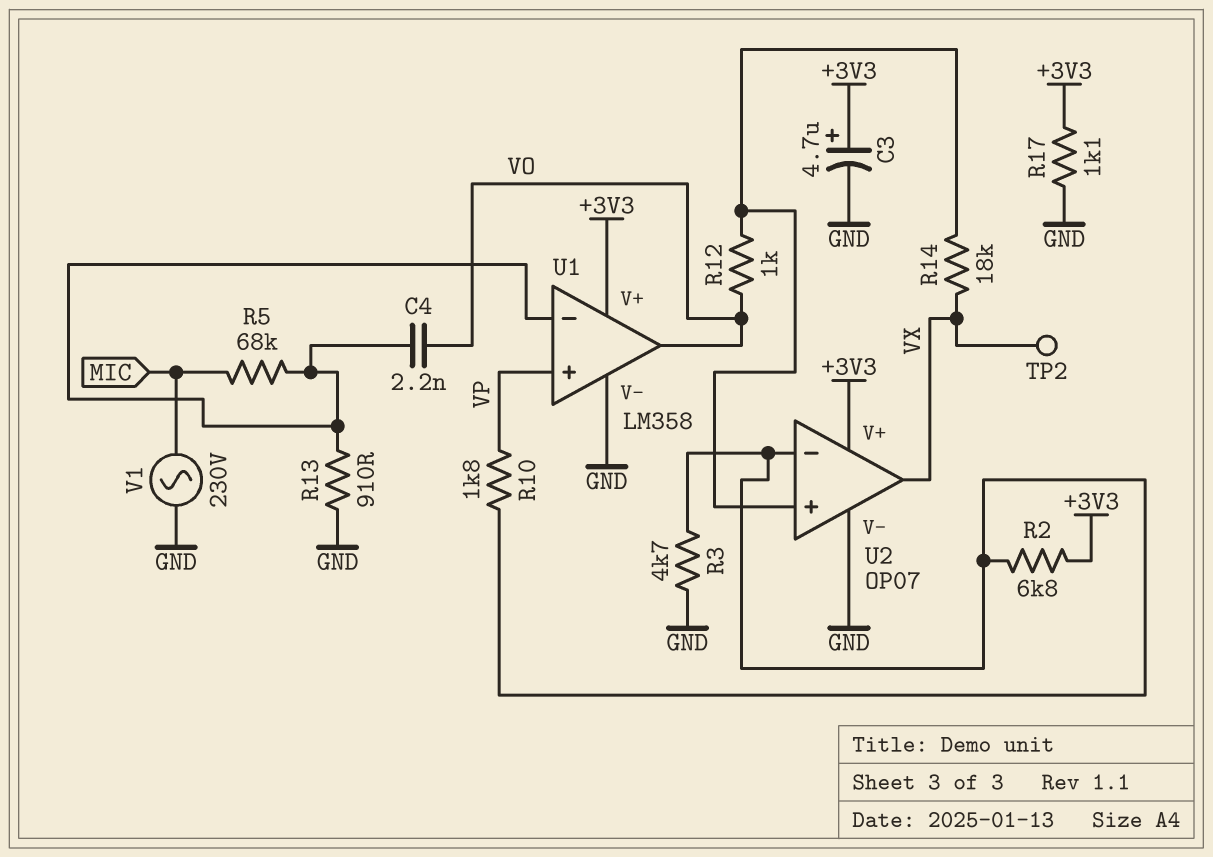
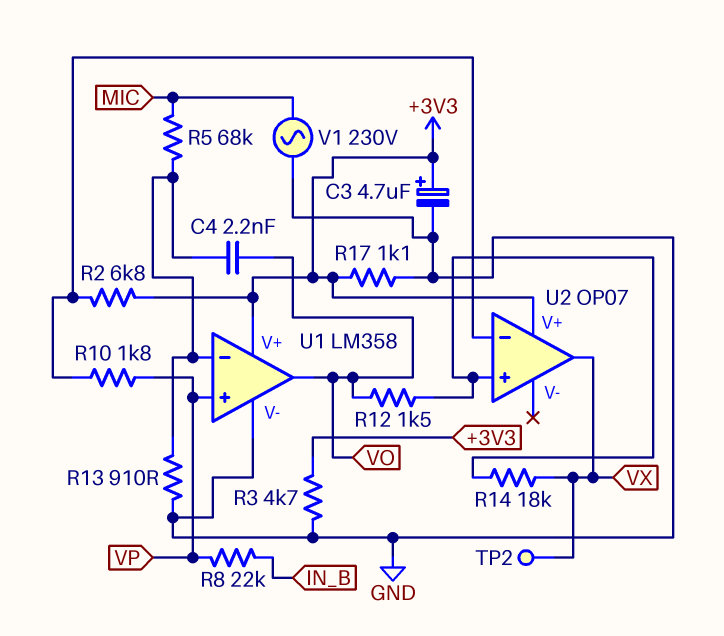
R3: 4.7k (GND, U2/in-) -> 4.7k (+3V3, GND)
R8: none -> 22k (IN_B, VP)
R12: 1k (U2/in+, VO) -> 1.5k (U2/in+, VO)
U2 pin V-: GND -> none

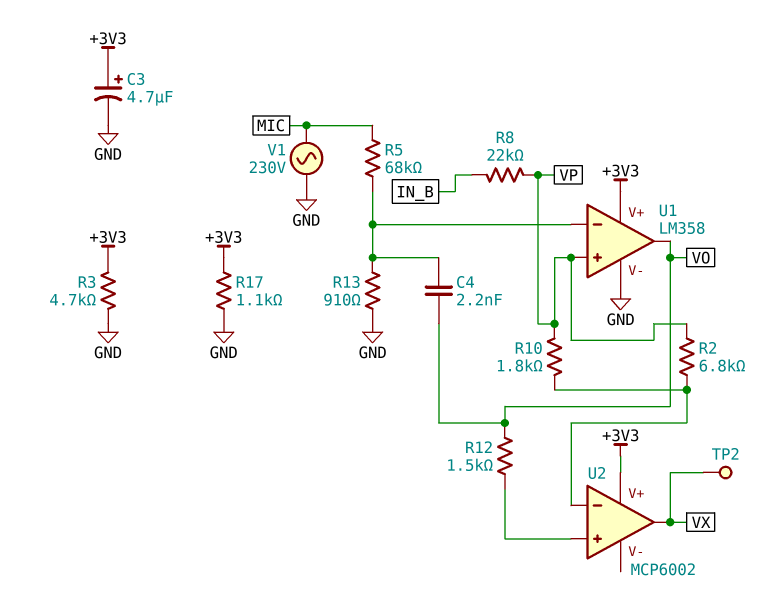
R2: 6.8k (+3V3, U2/in-) -> 6.8k (U2/in-, VP)
R14: 18k (U2/in+, VX) -> none
U2: OP07 -> MCP6002

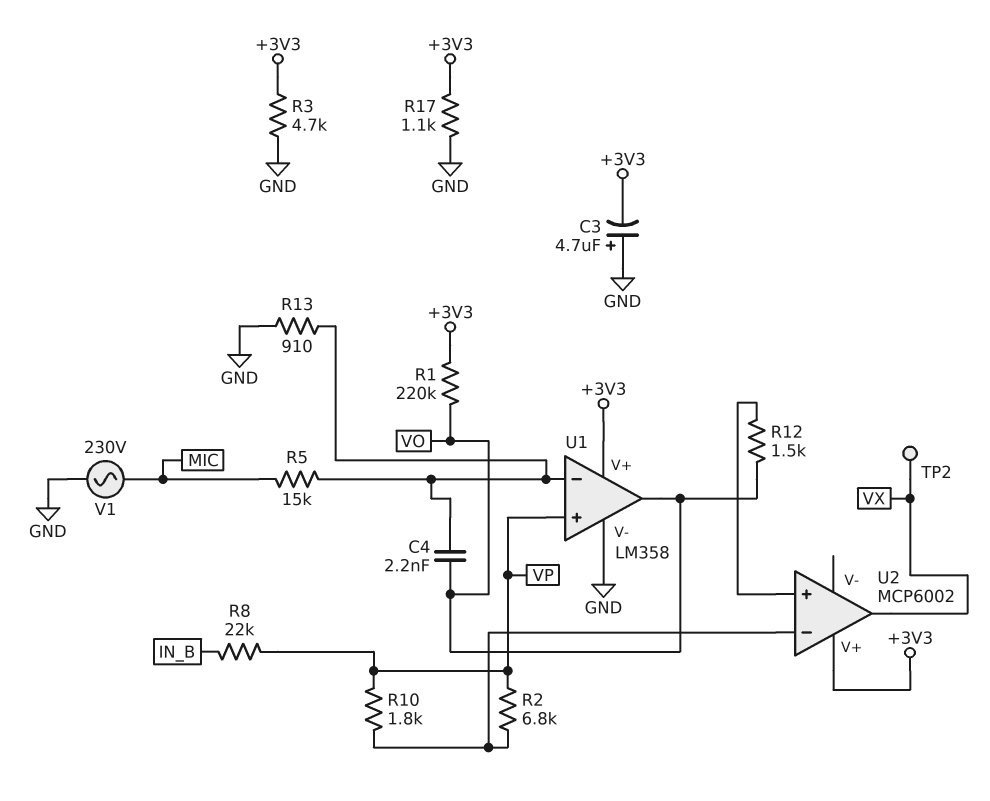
C3: 4.7uF (plus +3V3, minus GND) -> 4.7uF (plus GND, minus +3V3)
R1: none -> 220k (+3V3, VO)
R5: 68k (MIC, U1/in-) -> 15k (MIC, U1/in-)

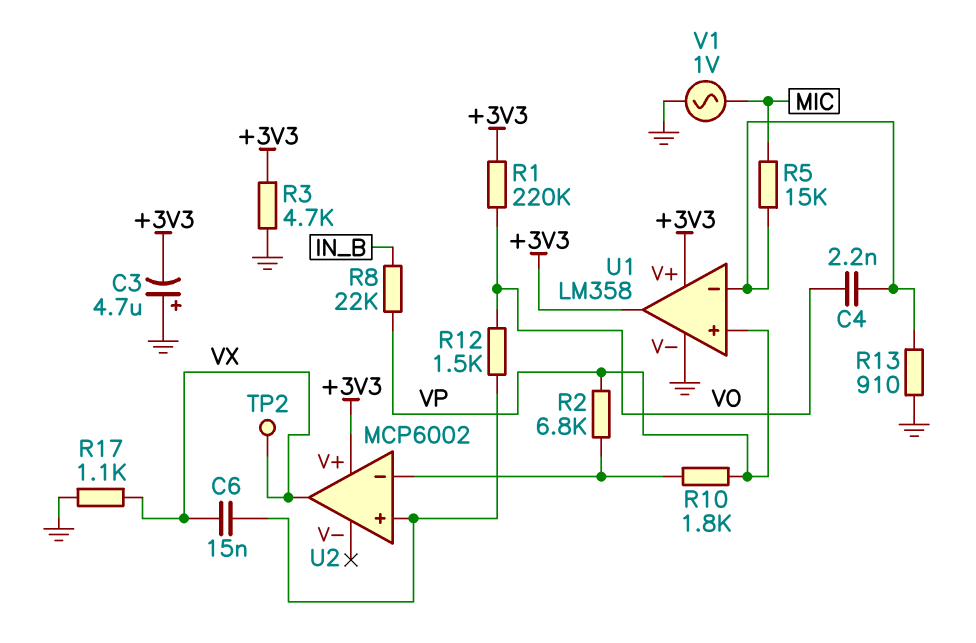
C6: none -> 15nF (U2/in+, VX)
R17: 1.1k (+3V3, GND) -> 1.1k (GND, VX)
U1 pin out: VO -> +3V3
V1: AC 230V (GND, MIC) -> AC 1V (GND, MIC)

